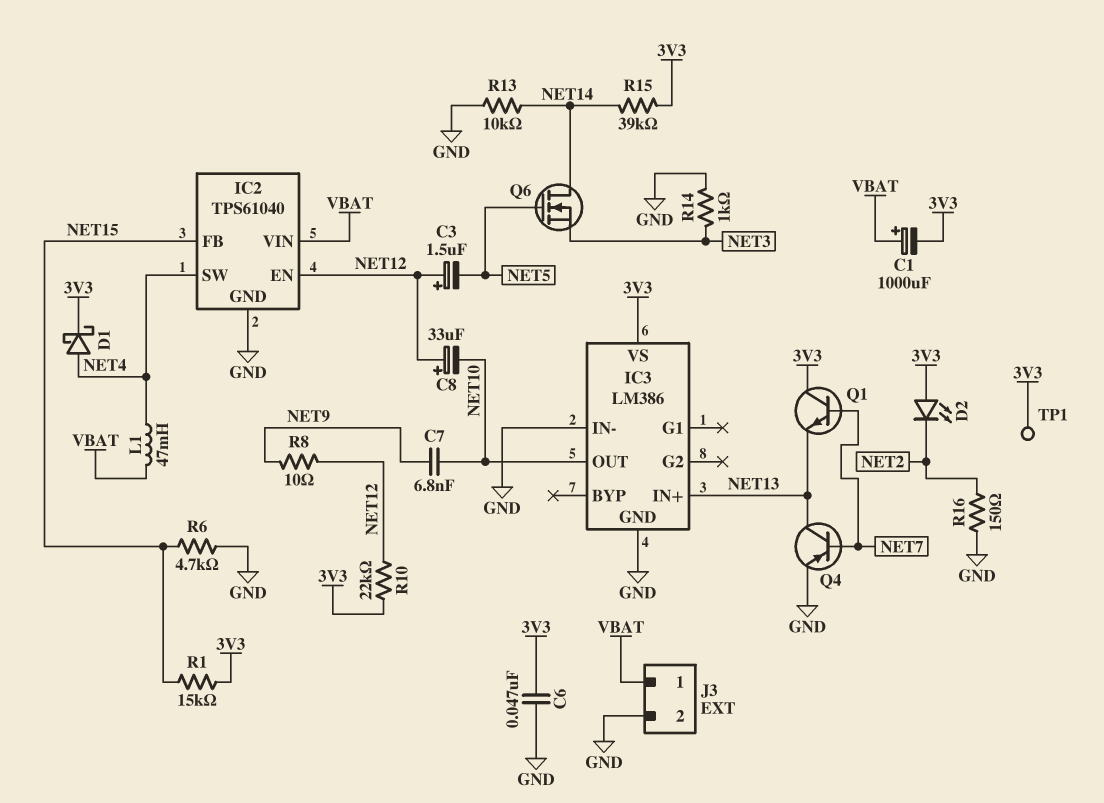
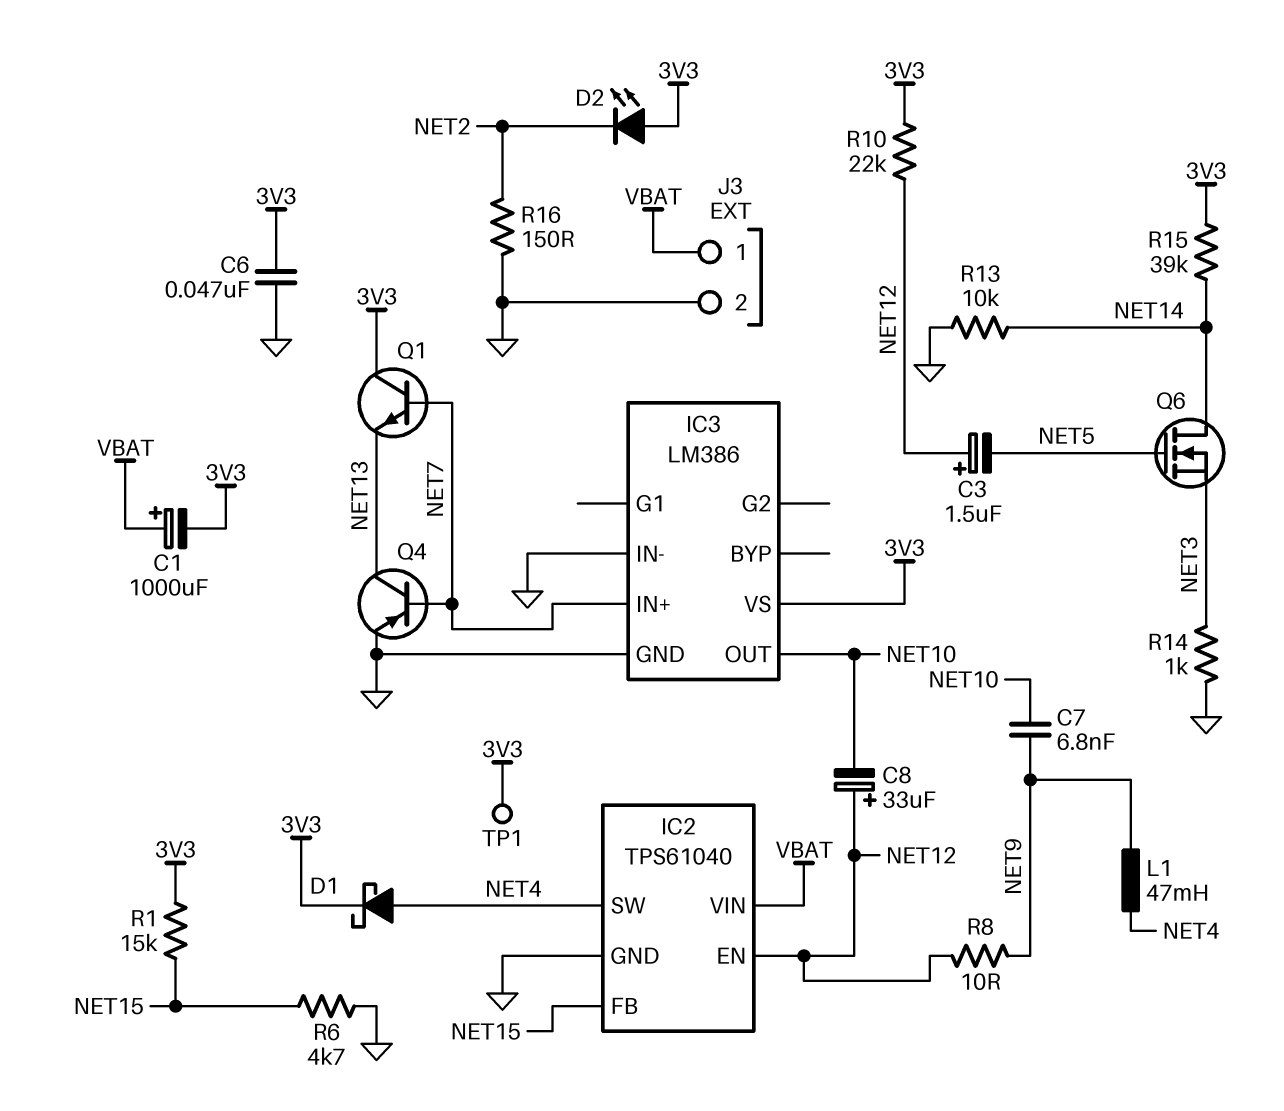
IC3 pin IN+: NET13 -> NET7
L1: 47mH (NET4, VBAT) -> 47mH (NET4, NET9)

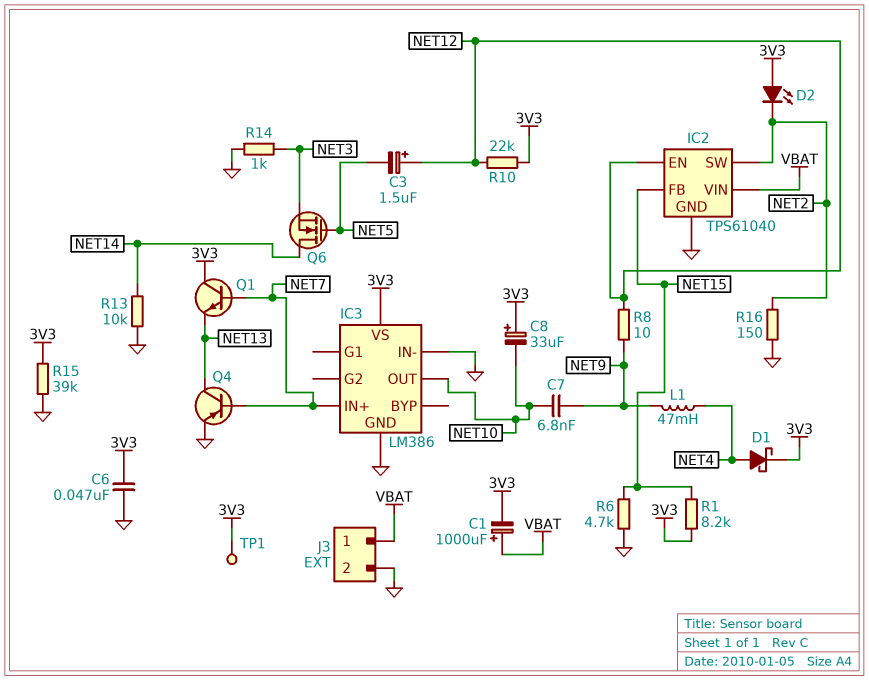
C8: 33uF (plus NET12, minus NET10) -> 33uF (plus 3V3, minus NET10)
IC2 pin SW: NET4 -> NET2
R1: 15k (3V3, NET15) -> 8.2k (3V3, NET15)
R15: 39k (3V3, NET14) -> 39k (3V3, GND)

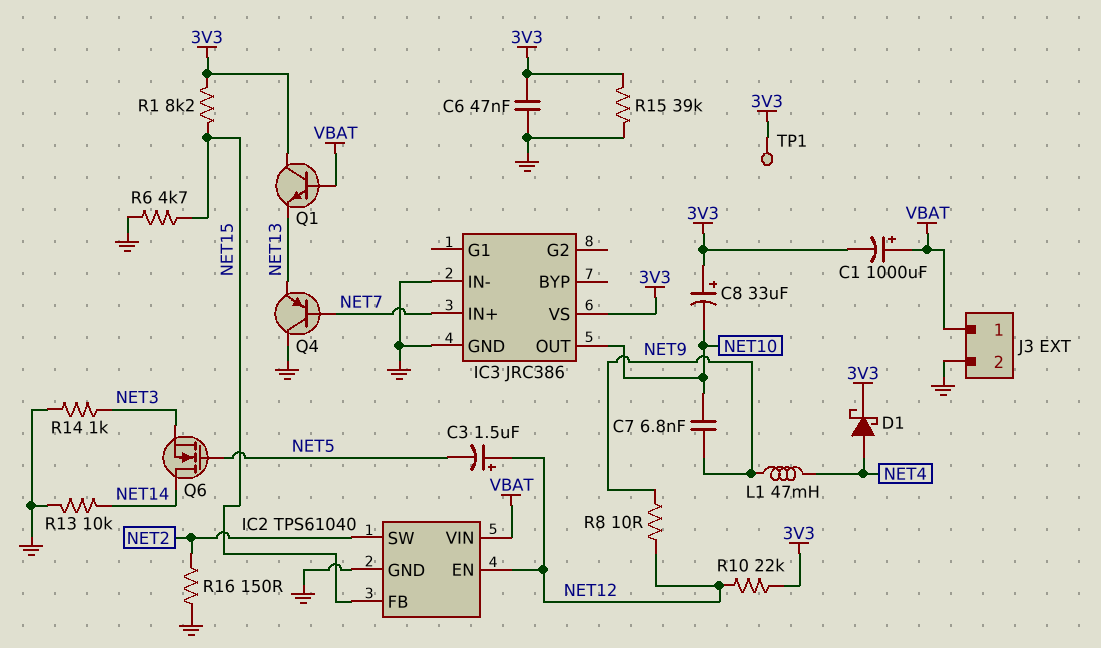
D2: LED (A 3V3, K NET2) -> none
IC3: LM386 -> JRC386
Q1: NPN (B NET7, C 3V3, E NET13) -> NPN (B VBAT, C 3V3, E NET13)
Q4: PNP (B NET7, C NET13, E GND) -> PNP (B NET7, C GND, E NET13)

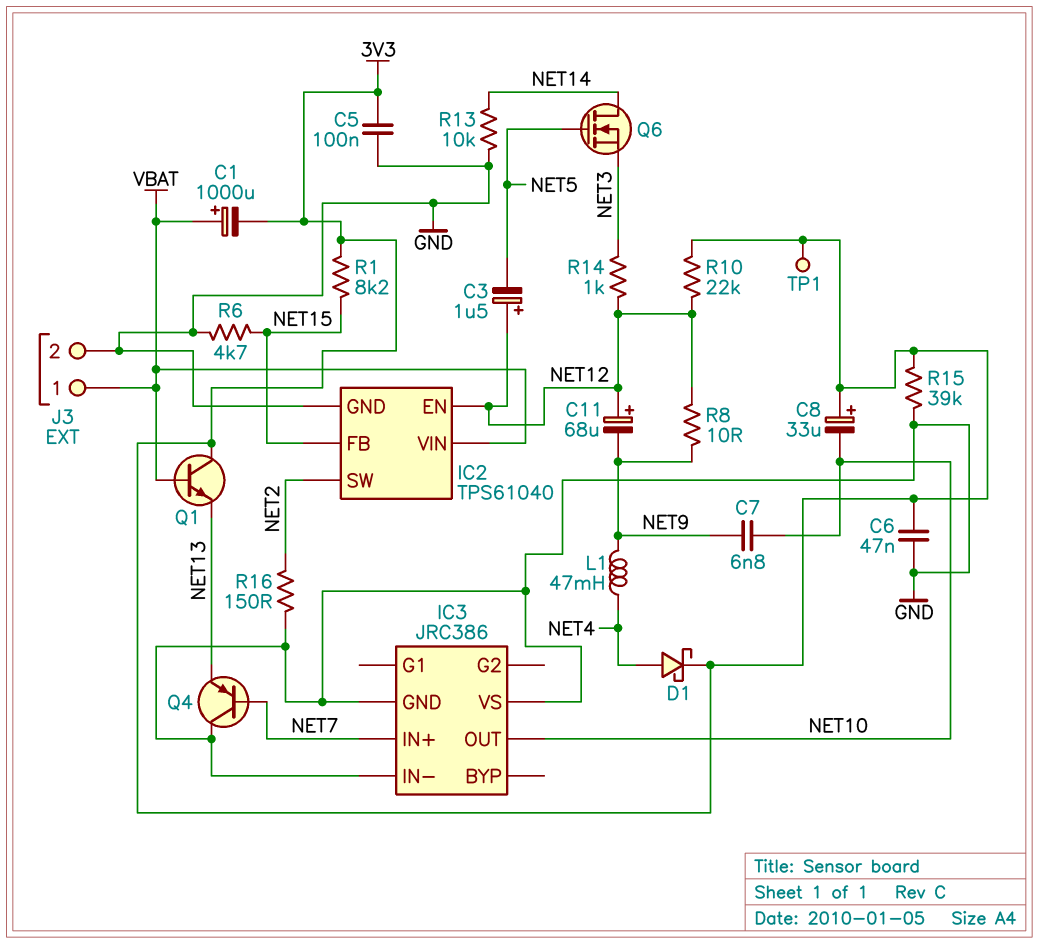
C5: none -> 100nF (3V3, GND)
C11: none -> 68uF (plus NET12, minus NET9)
IC3 pin VS: 3V3 -> GND
R14: 1k (GND, NET3) -> 1k (NET3, NET12)

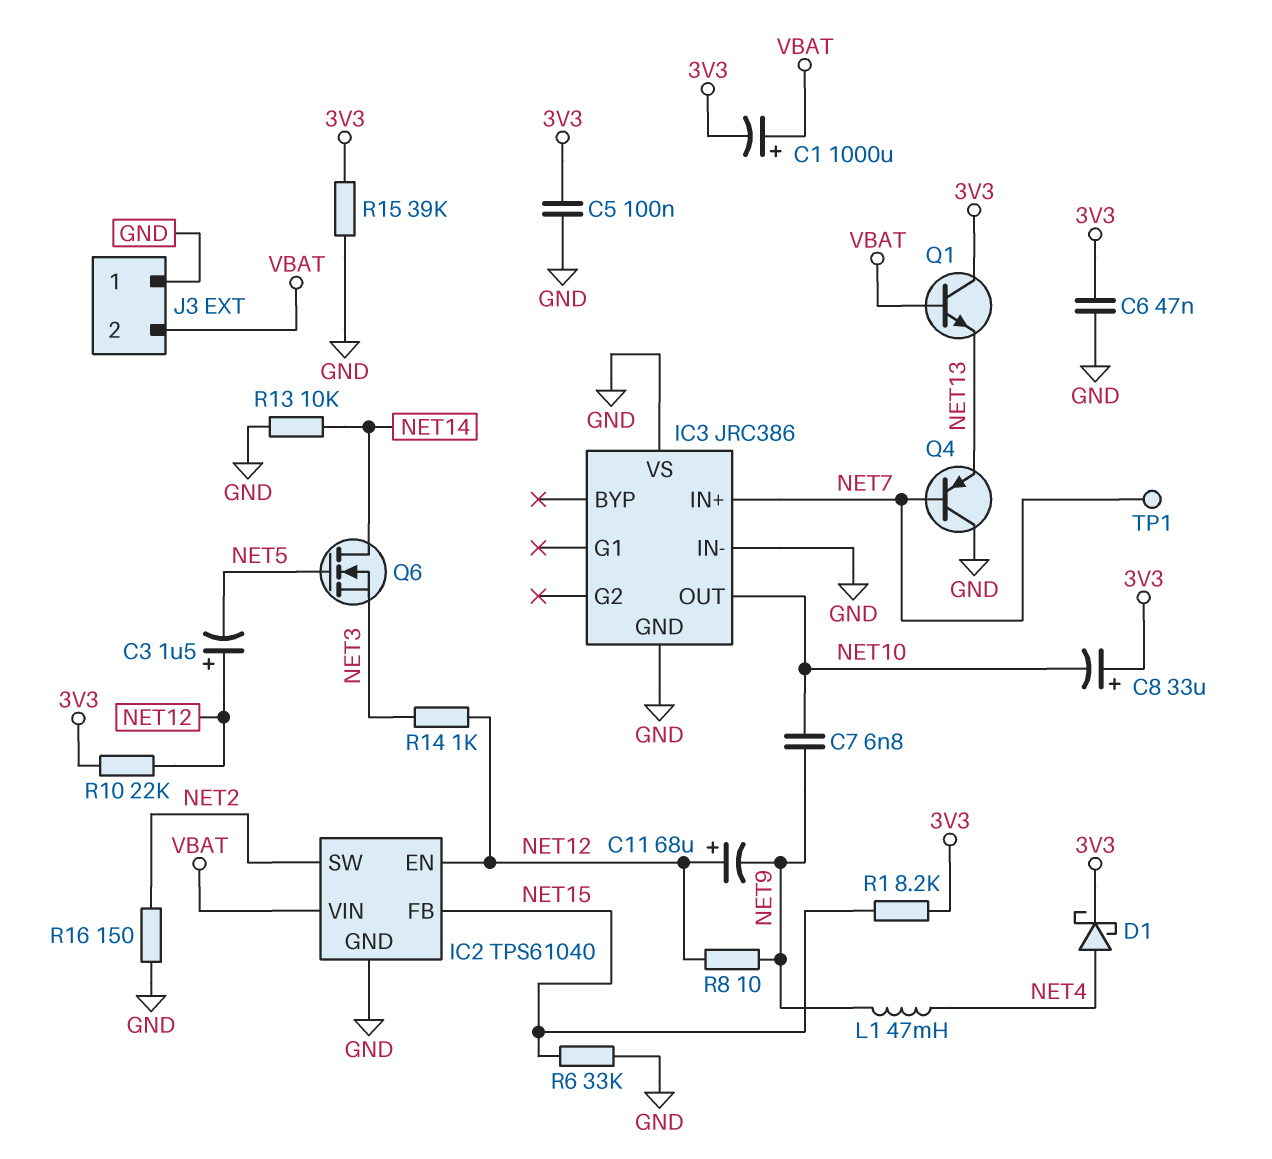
J3 pin 1: VBAT -> GND
J3 pin 2: GND -> VBAT
R6: 4.7k (GND, NET15) -> 33k (GND, NET15)
TP1: test point (3V3) -> test point (NET7)

